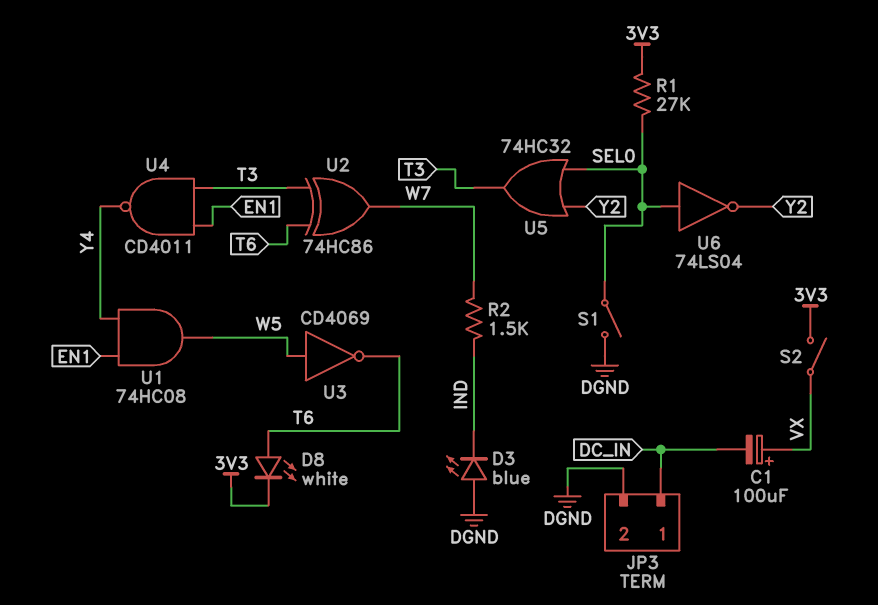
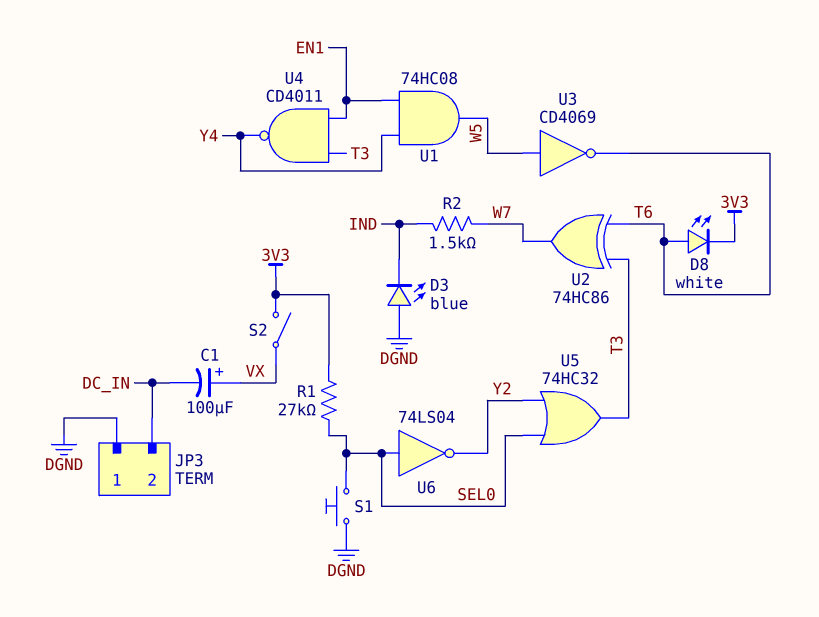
JP3 pin 1: DC_IN -> DGND
JP3 pin 2: DGND -> DC_IN
S1: switch (DGND, SEL0) -> button (DGND, SEL0)

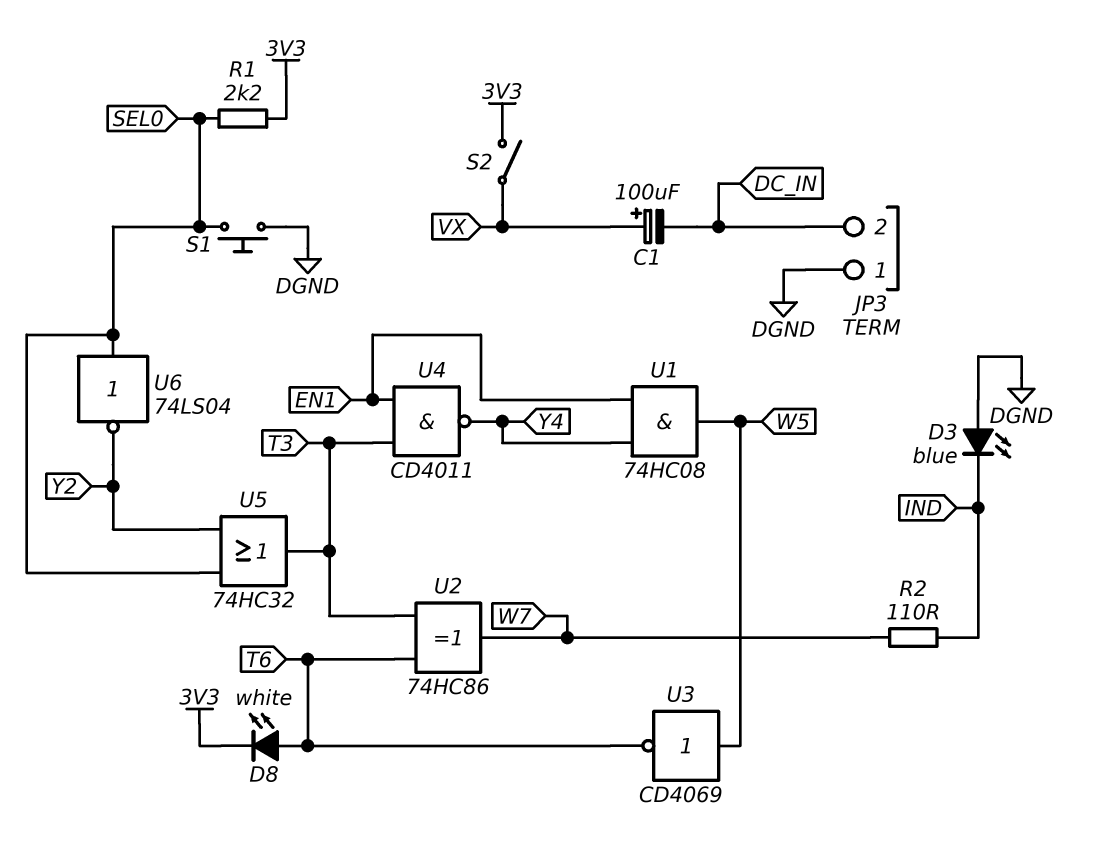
R1: 27k (3V3, SEL0) -> 2.2k (3V3, SEL0)
R2: 1.5k (IND, W7) -> 110 (IND, W7)

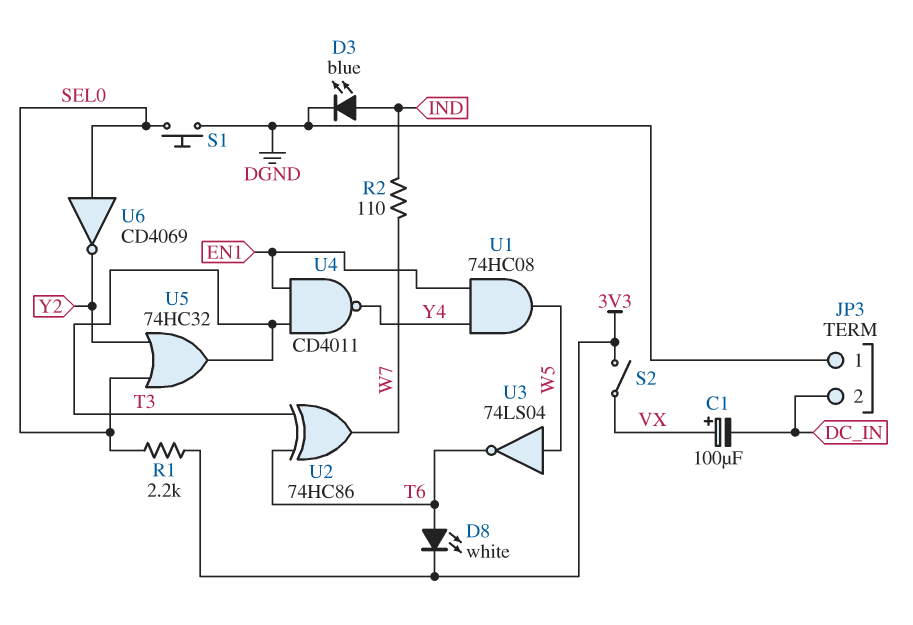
D3: LED blue (A DGND, K IND) -> LED blue (A IND, K DGND)
U3: NOT CD4069 (in W5, out T6) -> NOT 74LS04 (in W5, out T6)
U6: NOT 74LS04 (in SEL0, out Y2) -> NOT CD4069 (in SEL0, out Y2)

